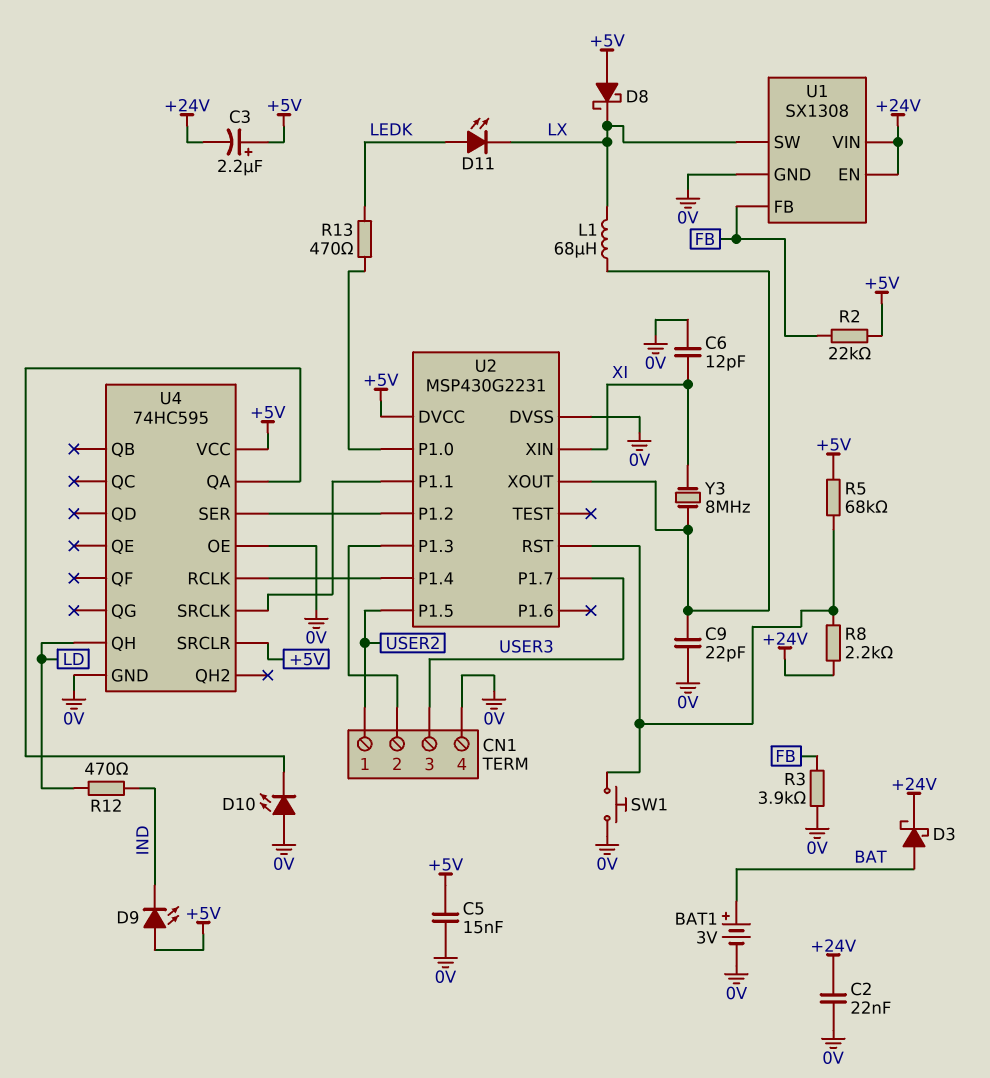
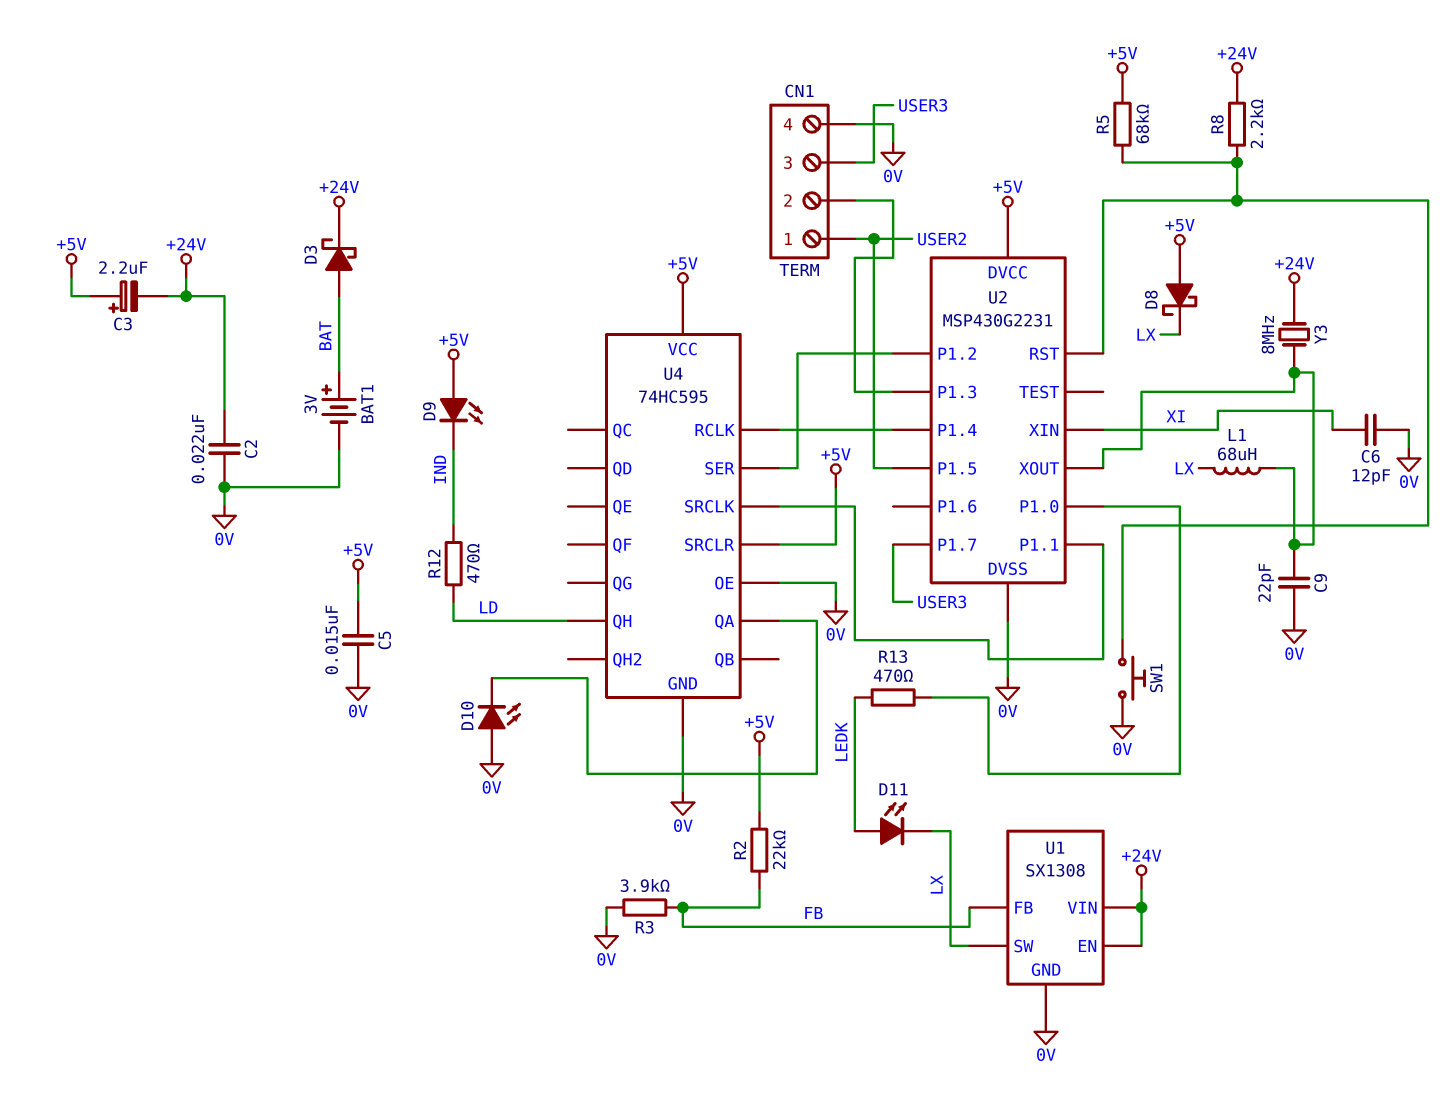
Y3: 8MHz (U2/XOUT, XI) -> 8MHz (+24V, U2/XOUT)

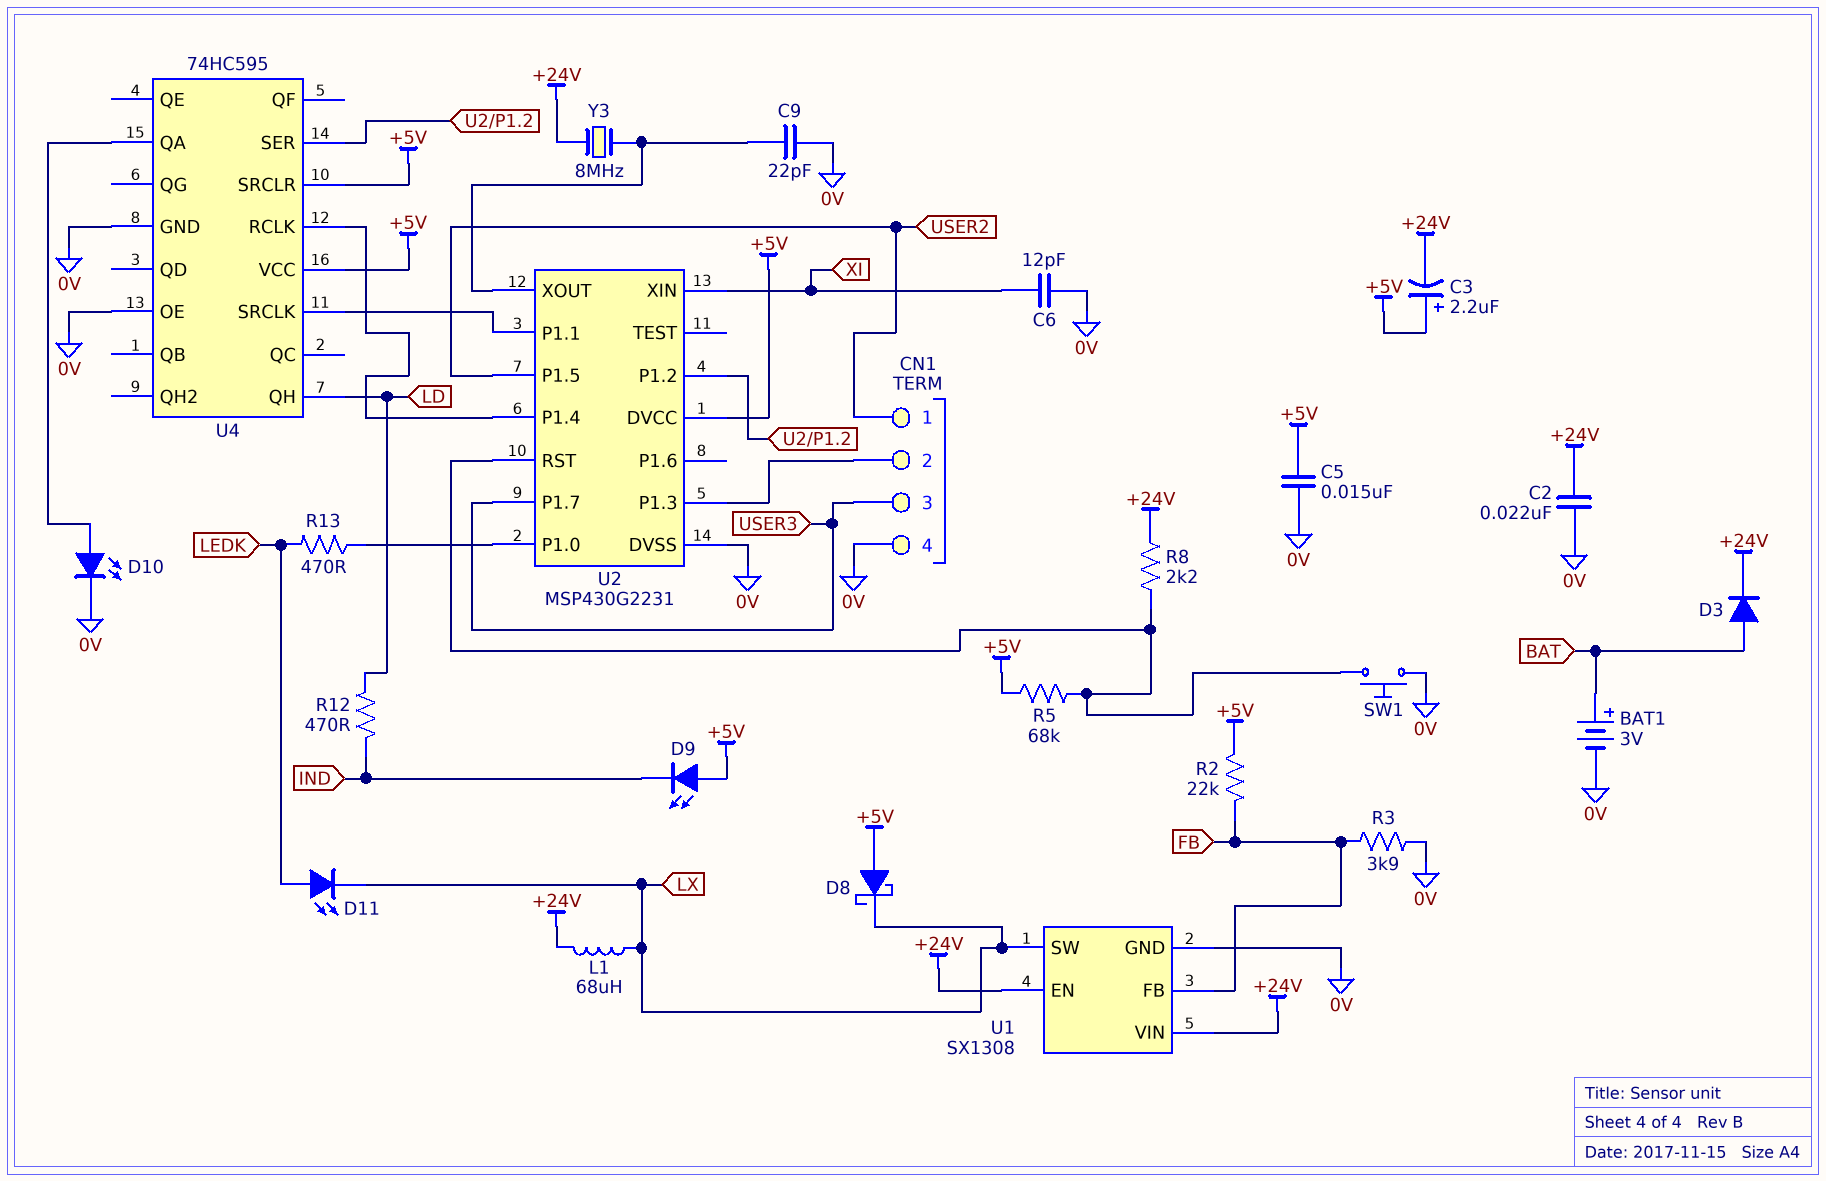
D3: schottky (A BAT, K +24V) -> diode (A BAT, K +24V)
D10: LED (A 0V, K U4/QA) -> LED (A U4/QA, K 0V)
L1: 68uH (LX, U2/XOUT) -> 68uH (+24V, LX)

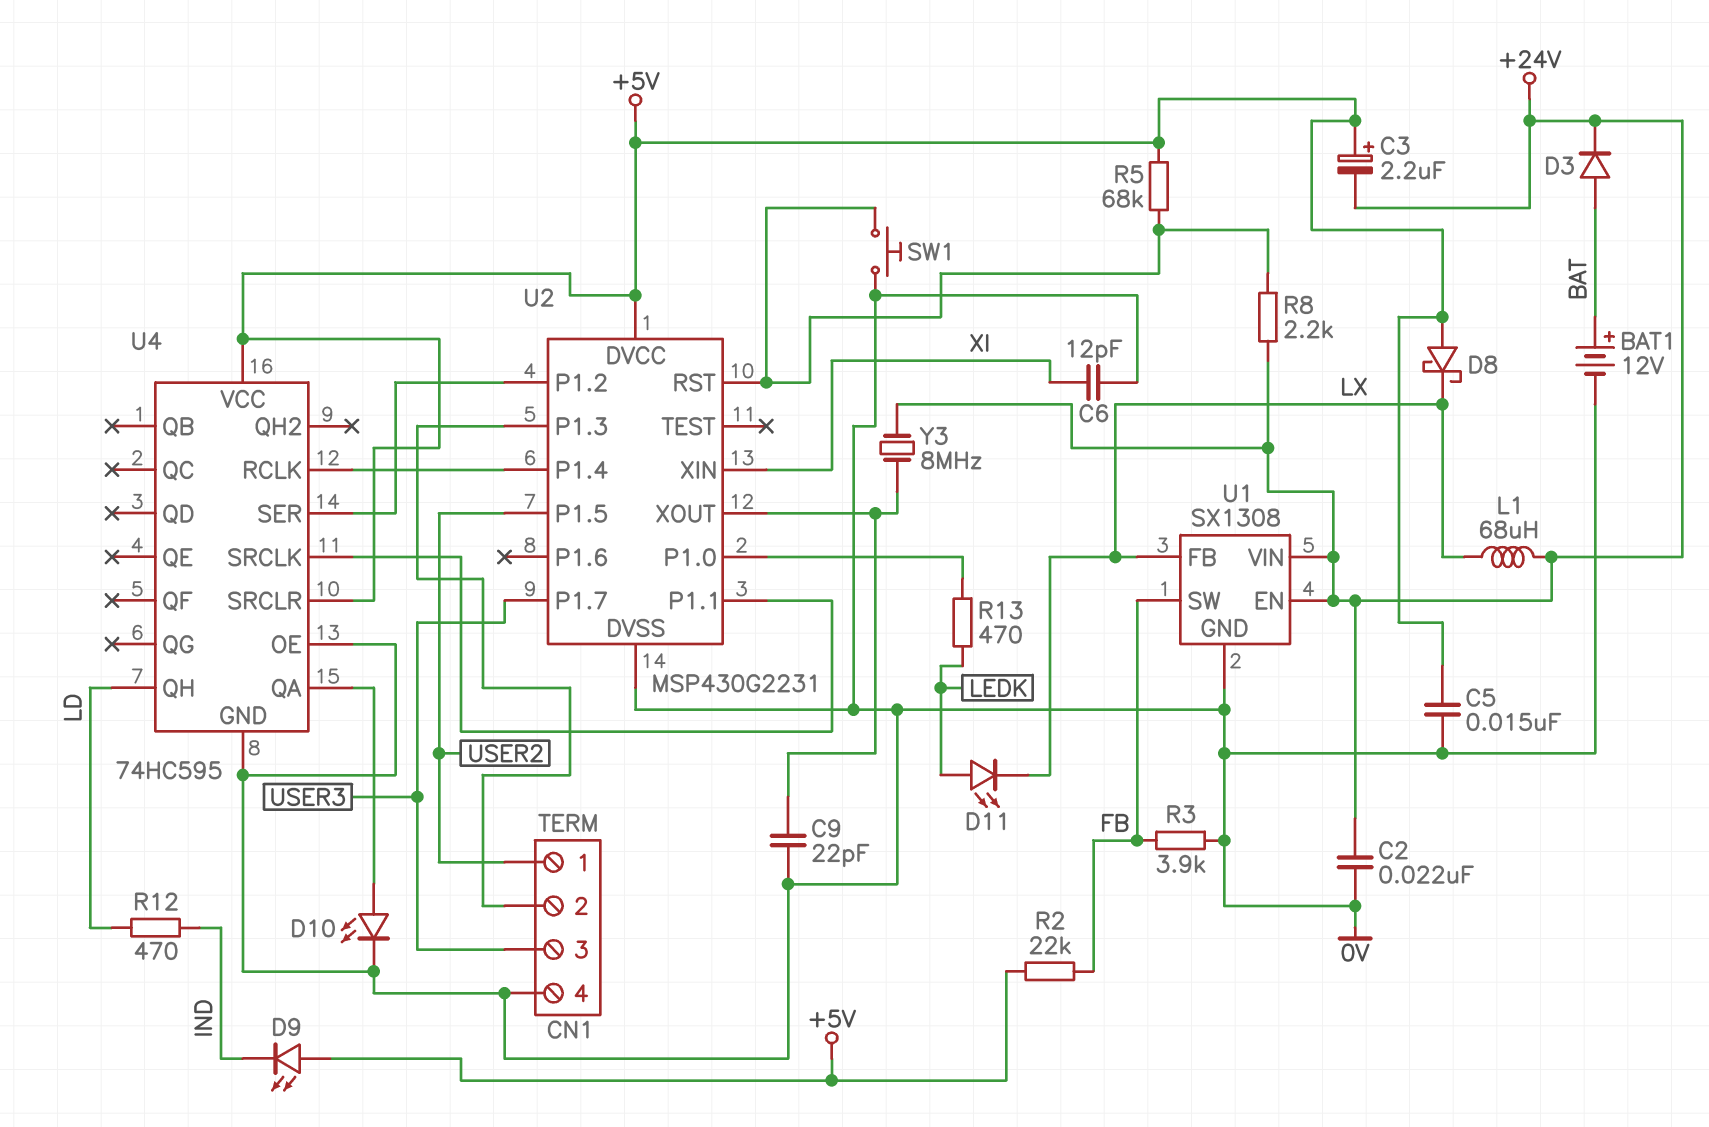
BAT1: 3V (plus BAT, minus 0V) -> 12V (plus BAT, minus 0V)
U1 pin FB: FB -> LX
U1 pin SW: LX -> FB

